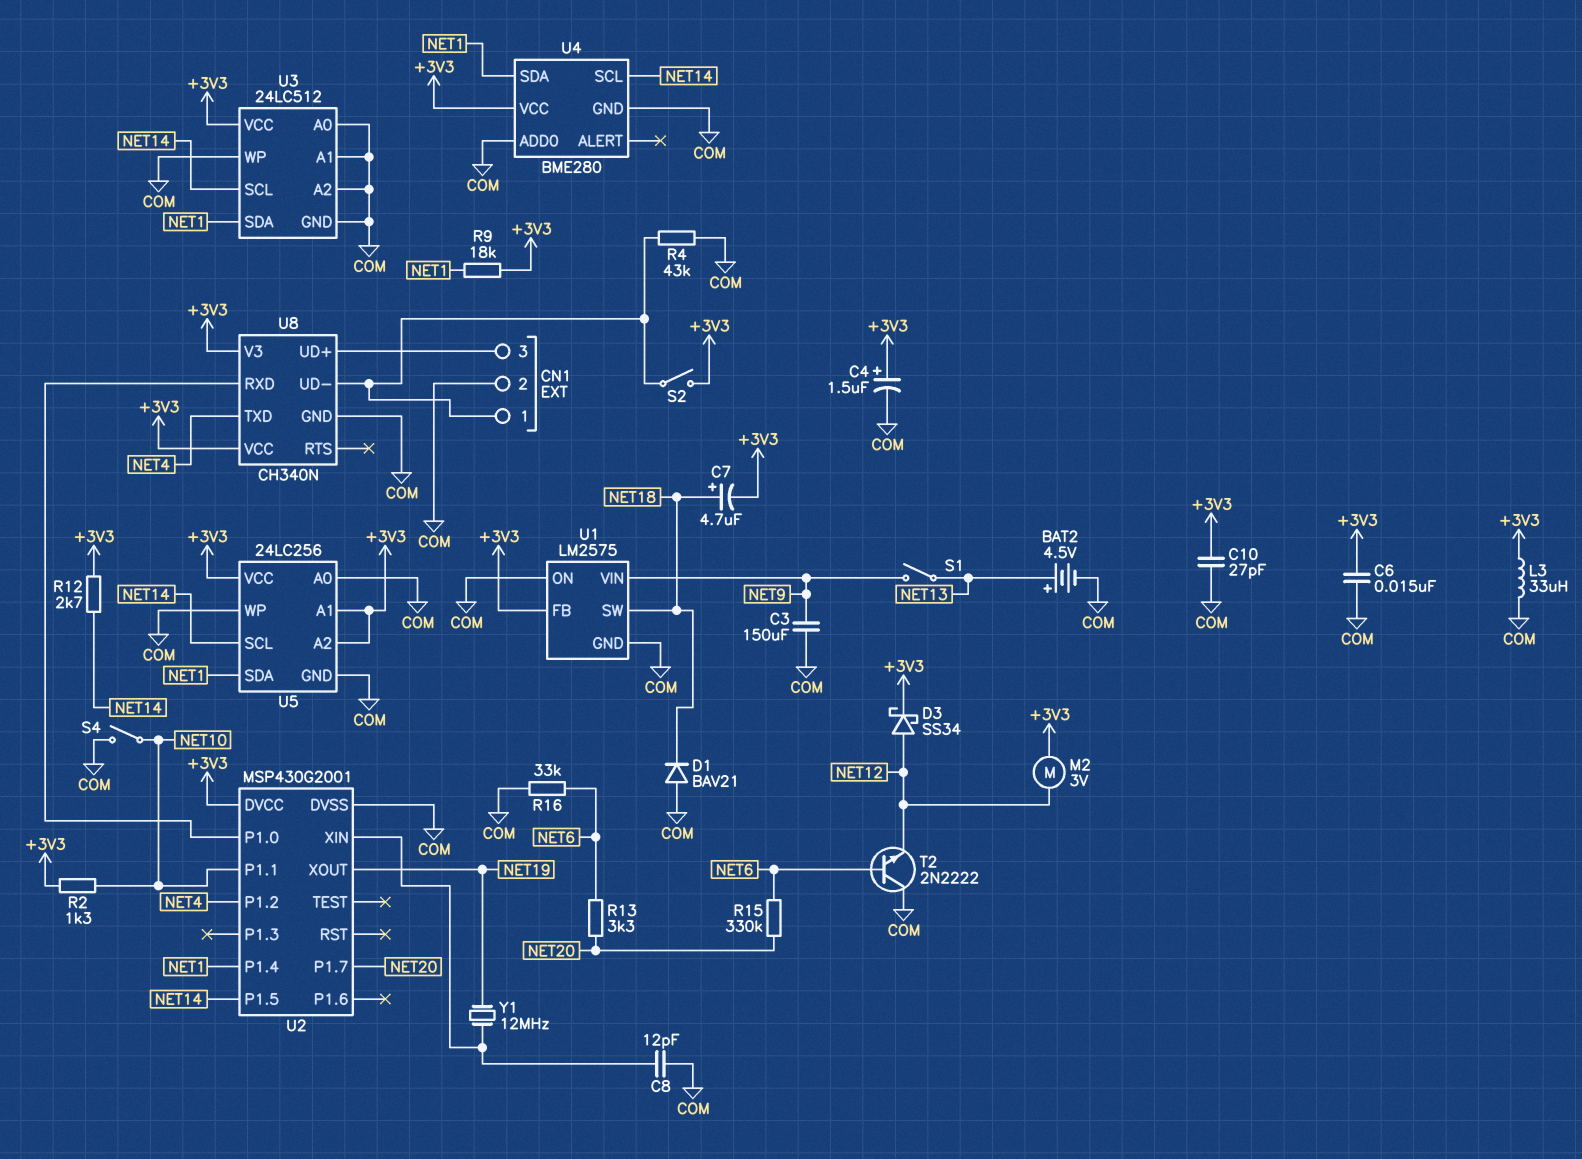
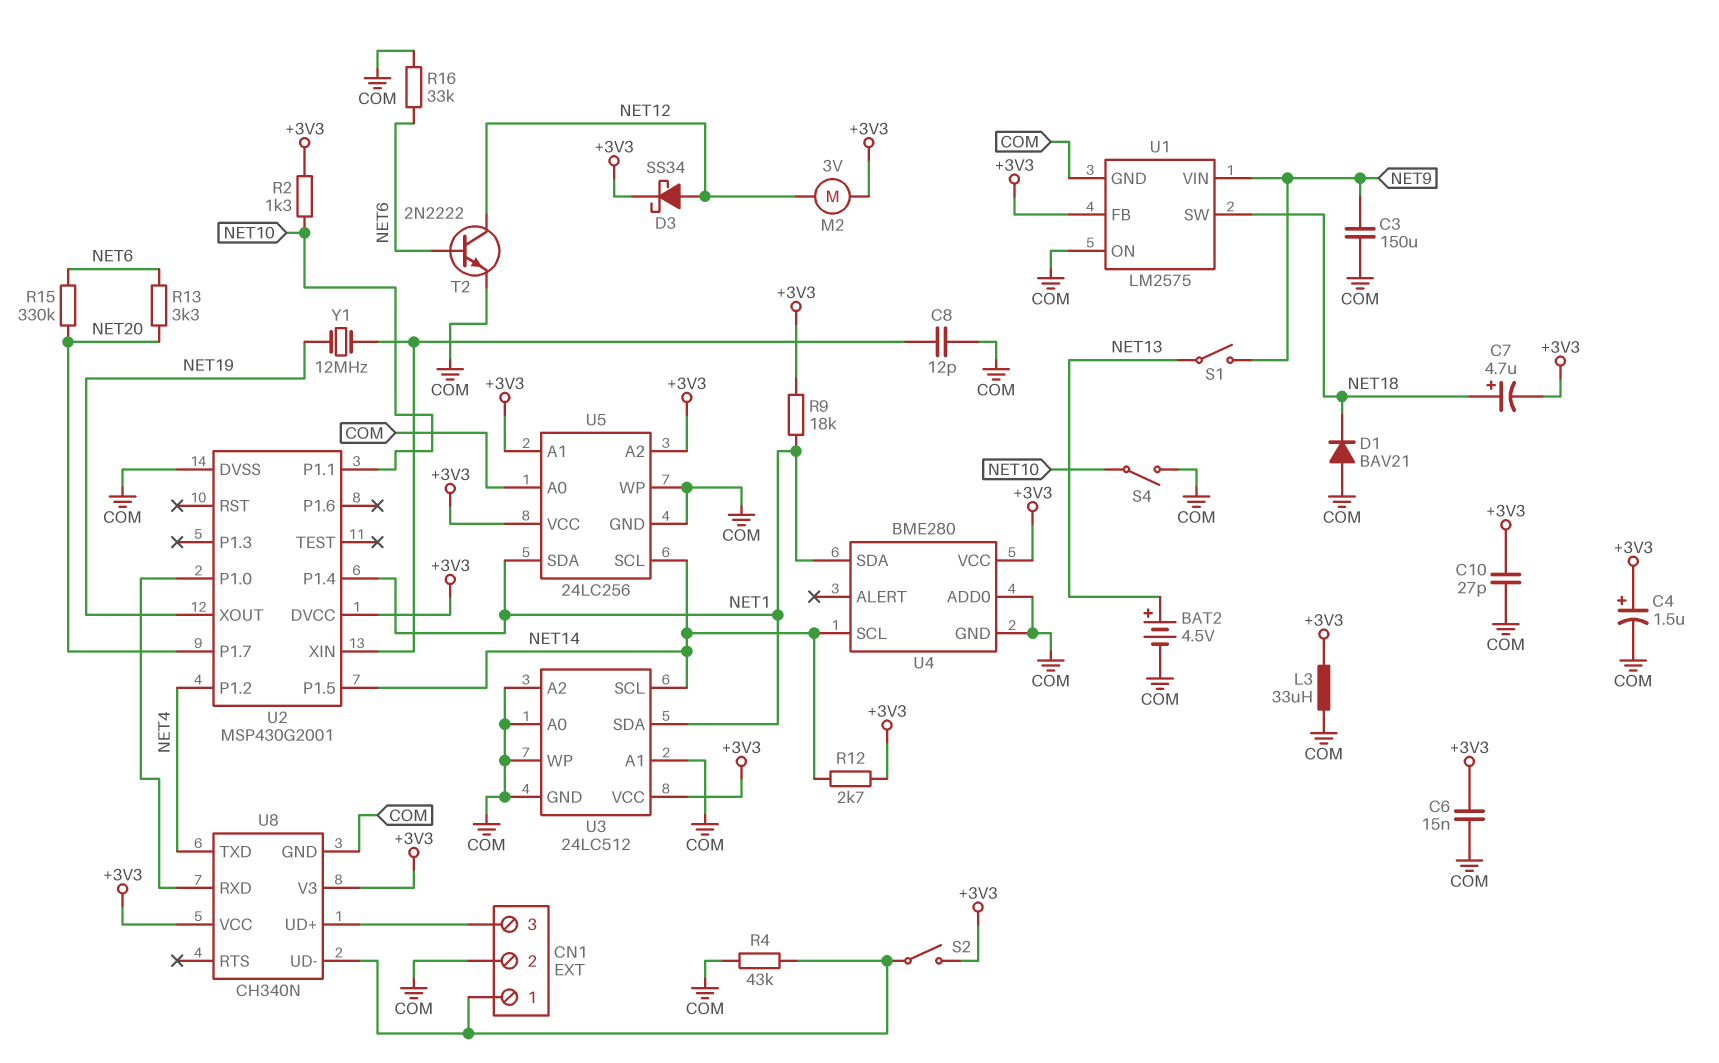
T2: NPN 2N2222 (B NET6, C COM, E NET12) -> NPN 2N2222 (B NET6, C NET12, E COM)

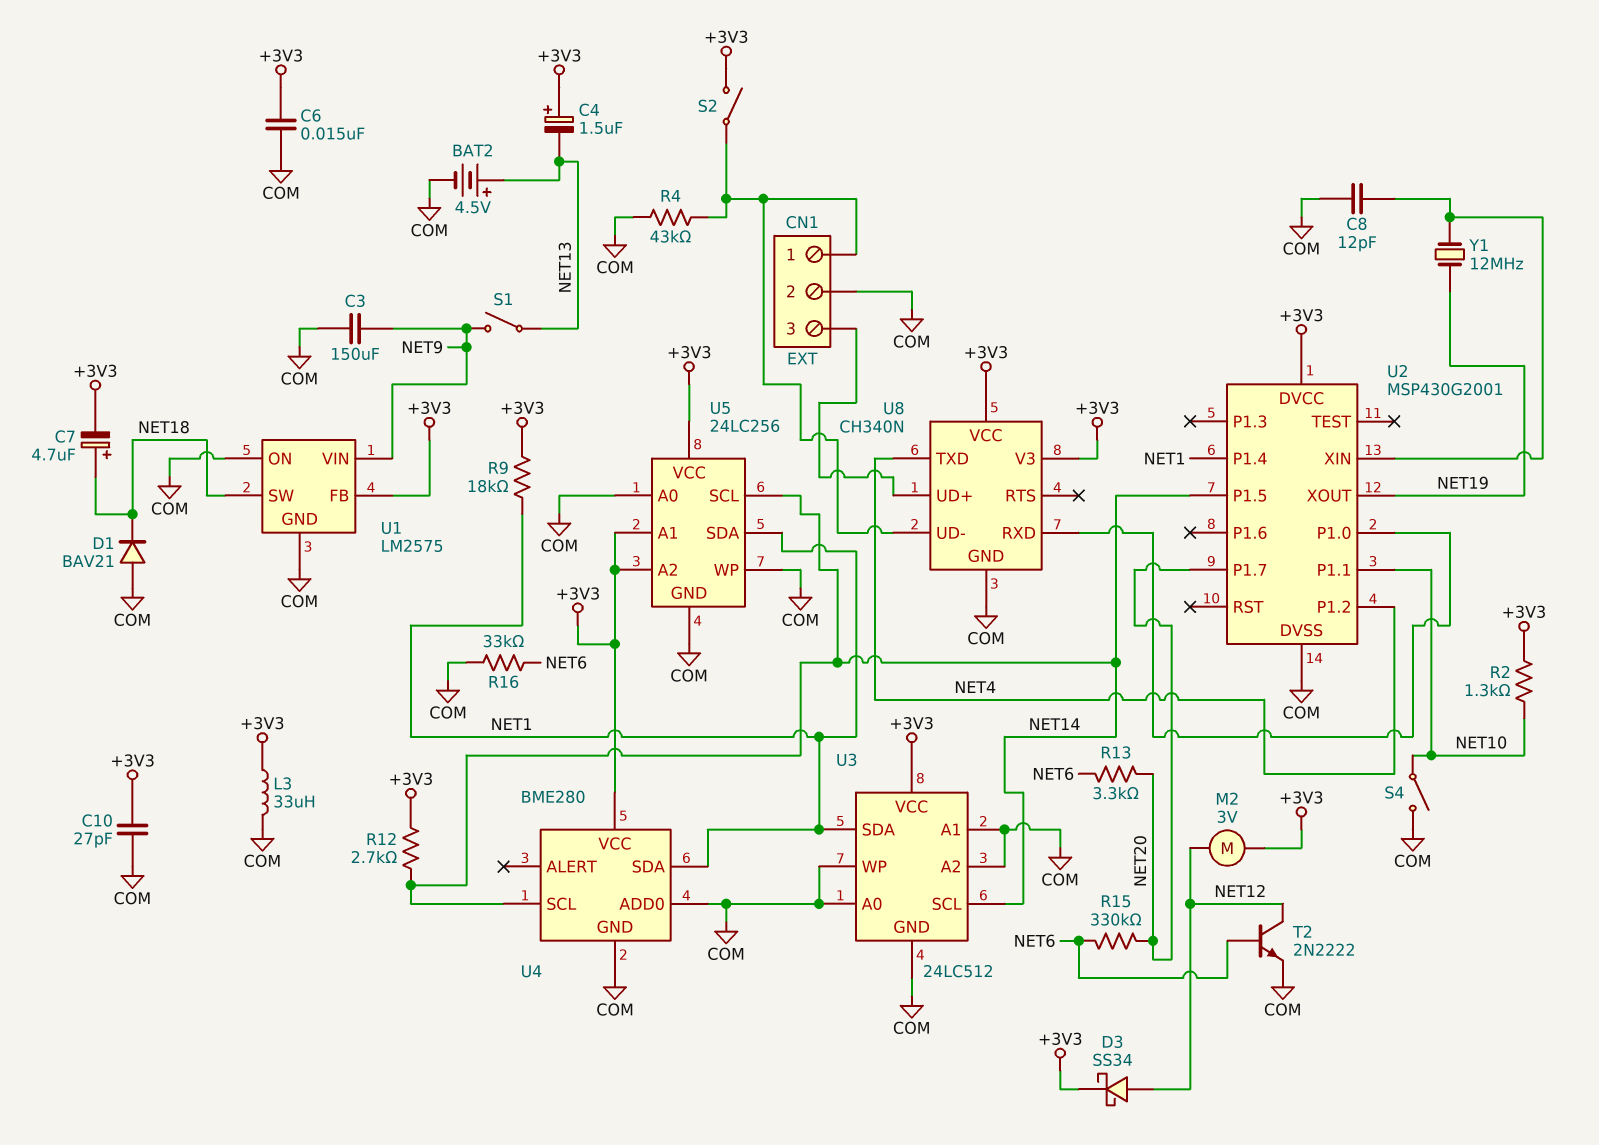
C4: 1.5uF (plus +3V3, minus COM) -> 1.5uF (plus +3V3, minus NET13)

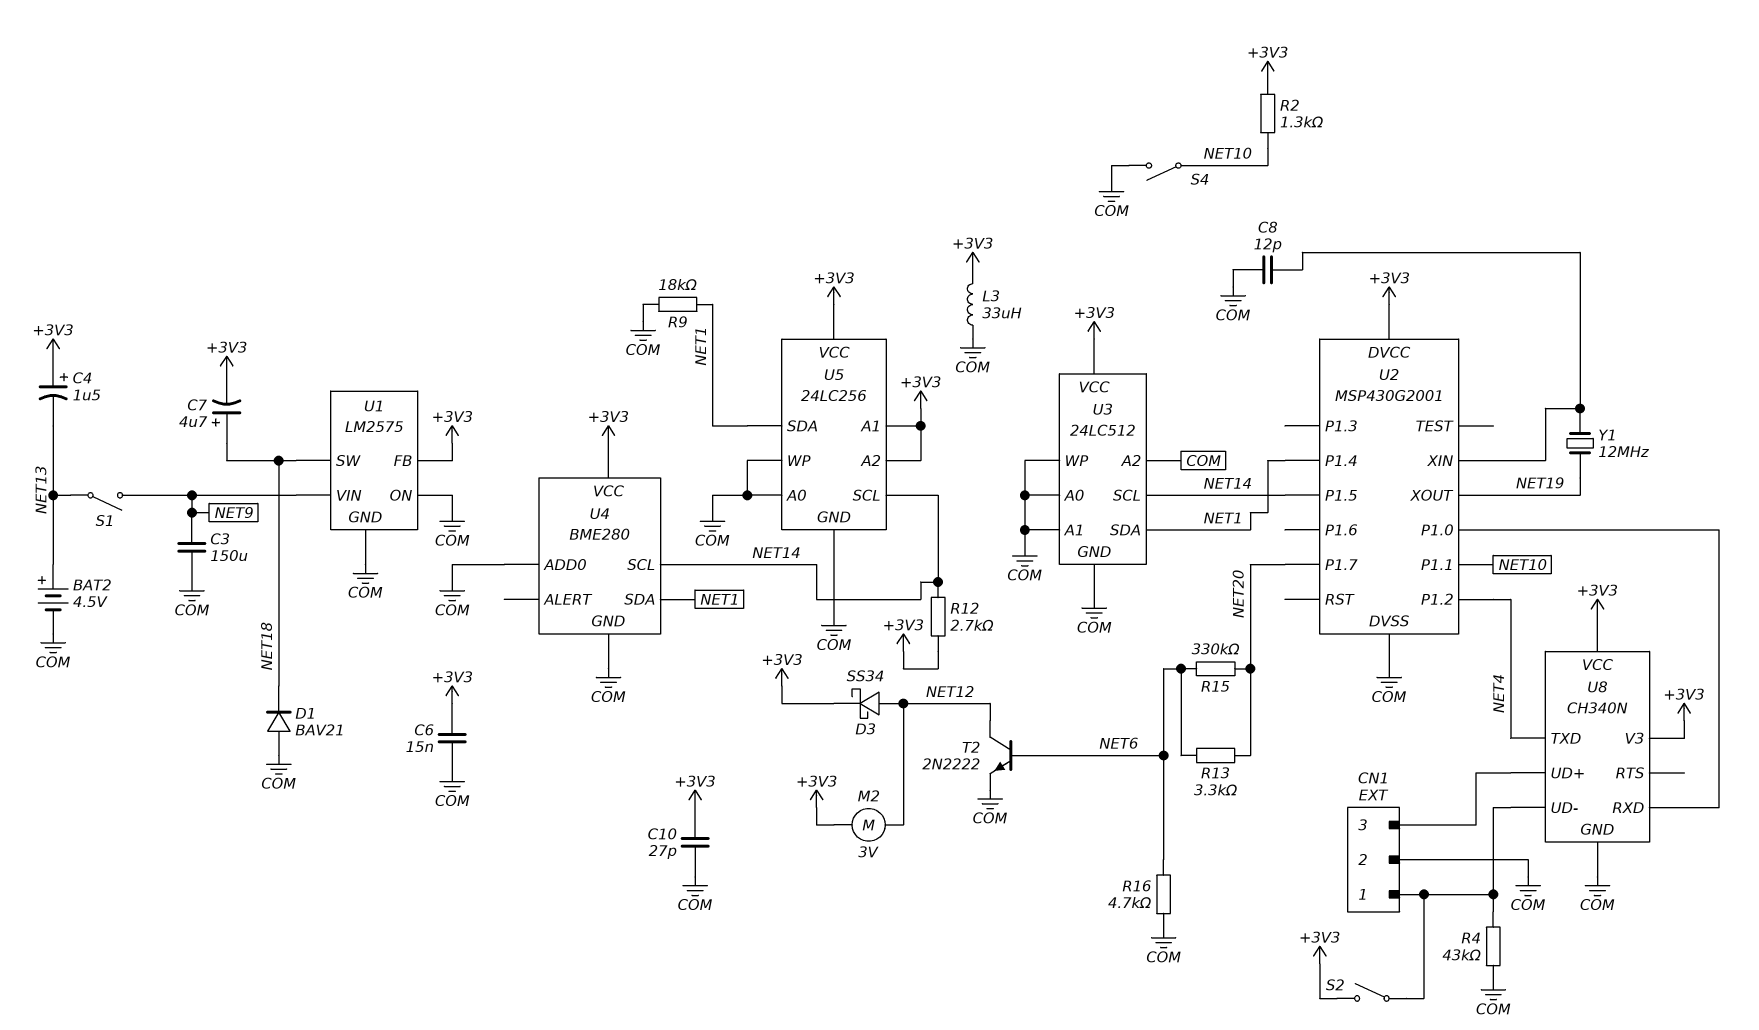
R9: 18k (+3V3, NET1) -> 18k (COM, NET1)
R16: 33k (COM, NET6) -> 4.7k (COM, NET6)

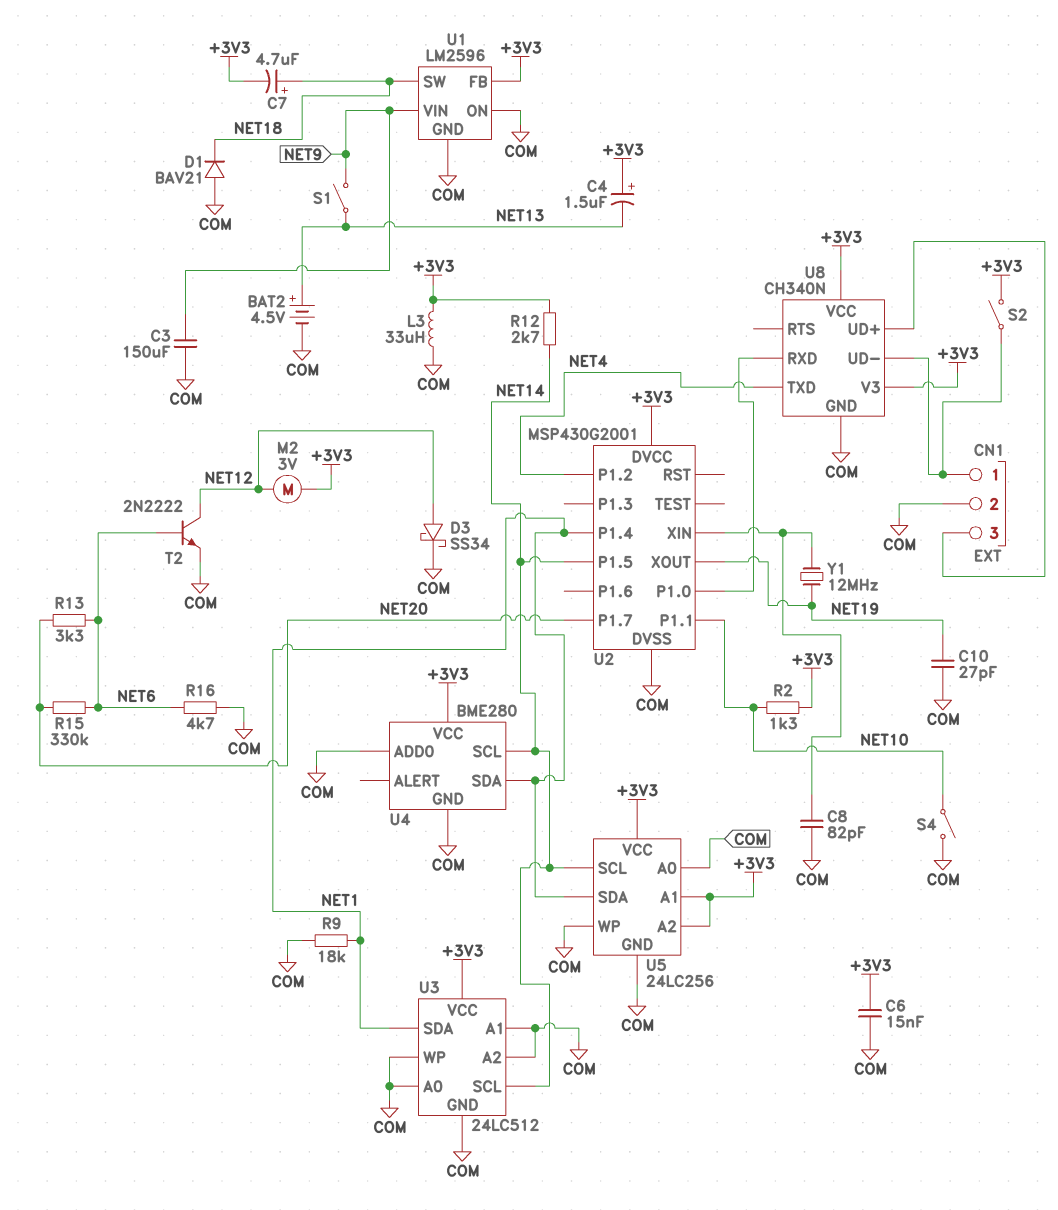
C8: 12pF (COM, U2/XIN) -> 82pF (COM, U2/XIN)
C10: 27pF (+3V3, COM) -> 27pF (COM, NET19)
D3: schottky SS34 (A NET12, K +3V3) -> schottky SS34 (A NET12, K COM)
R4: 43k (CN1/1, COM) -> none
U1: LM2575 -> LM2596

